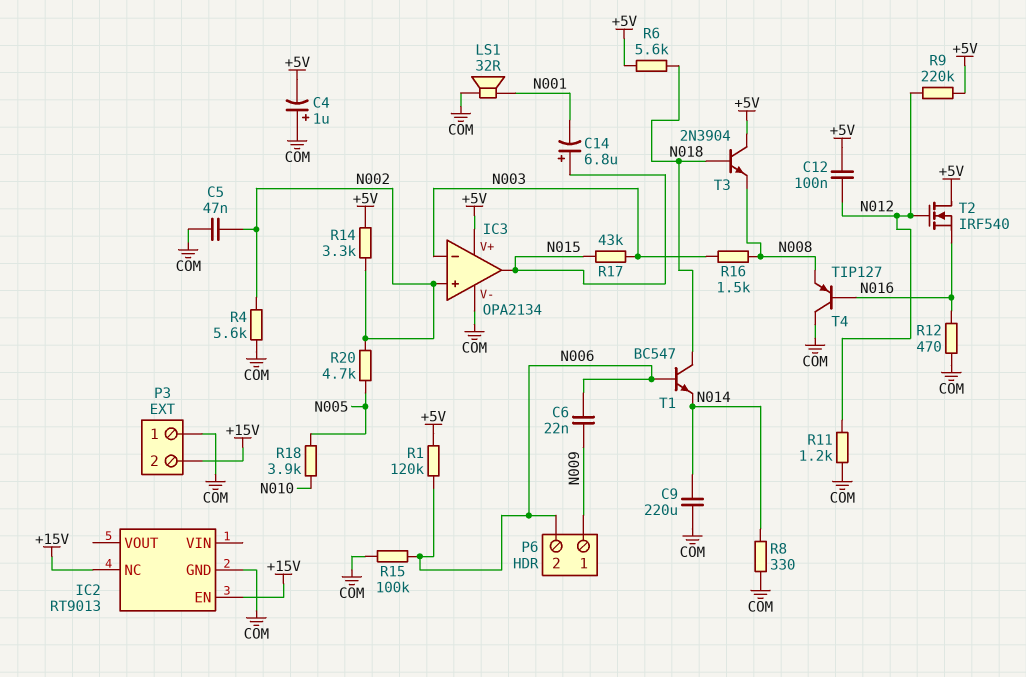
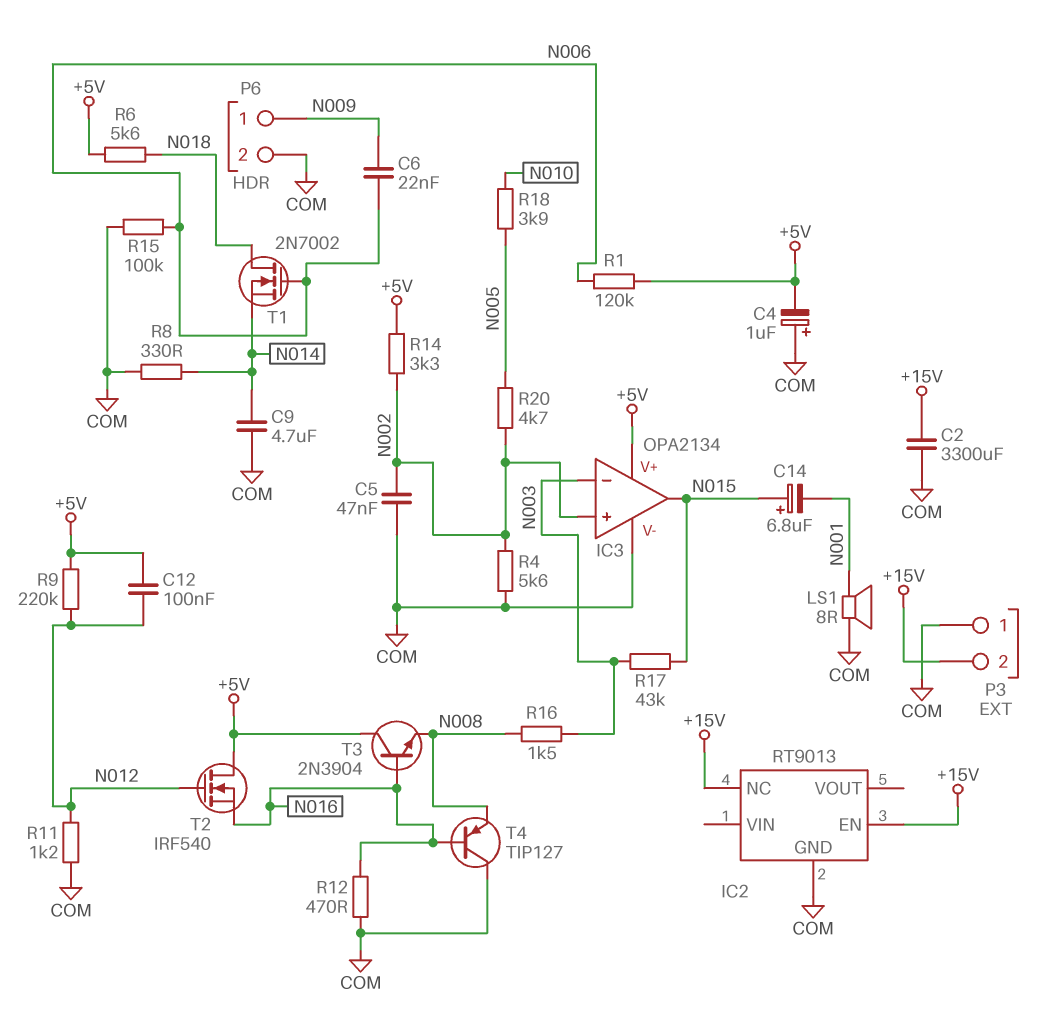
C2: none -> 3300uF (+15V, COM)
C9: 220uF (COM, N014) -> 4.7uF (COM, N014)
LS1: speaker 32R (COM, N001) -> speaker 8R (COM, N001)
P6 pin 2: N006 -> COM
T1: NPN BC547 (B N006, C N018, E N014) -> NMOS 2N7002 (G N006, D N018, S N014)
T3: NPN 2N3904 (B N018, C +5V, E N008) -> NPN 2N3904 (B N016, C +5V, E N008)

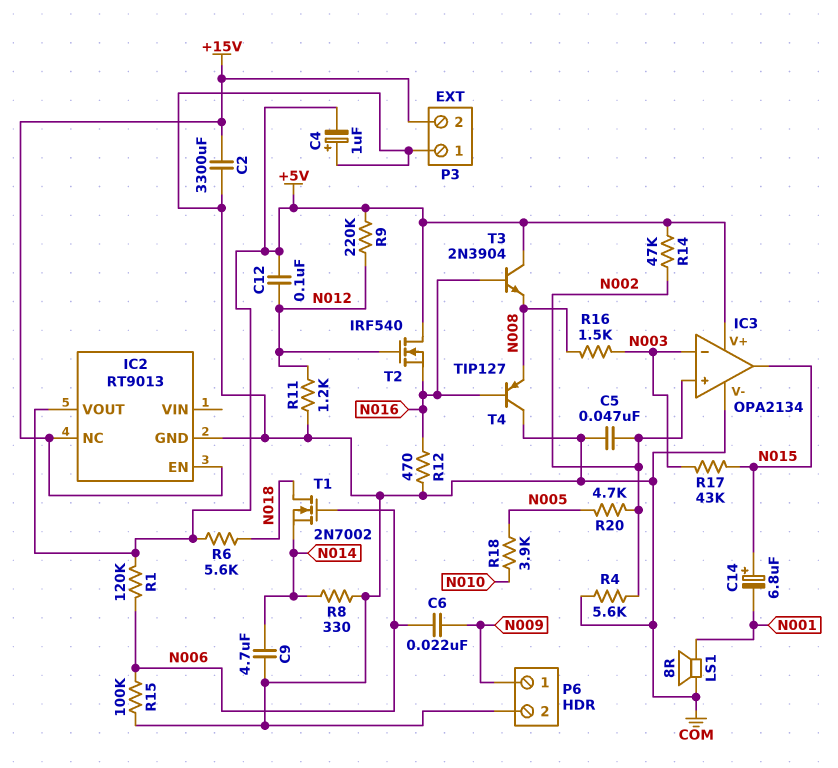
IC2 pin VOUT: none -> +5V
R14: 3.3k (+5V, N002) -> 47k (+5V, N002)

